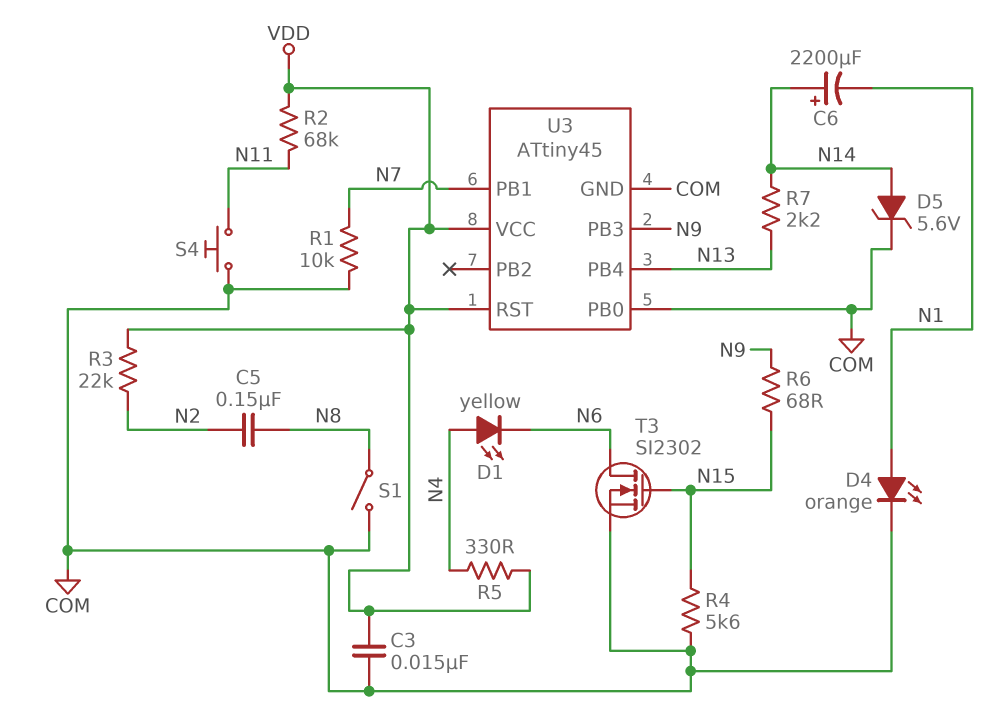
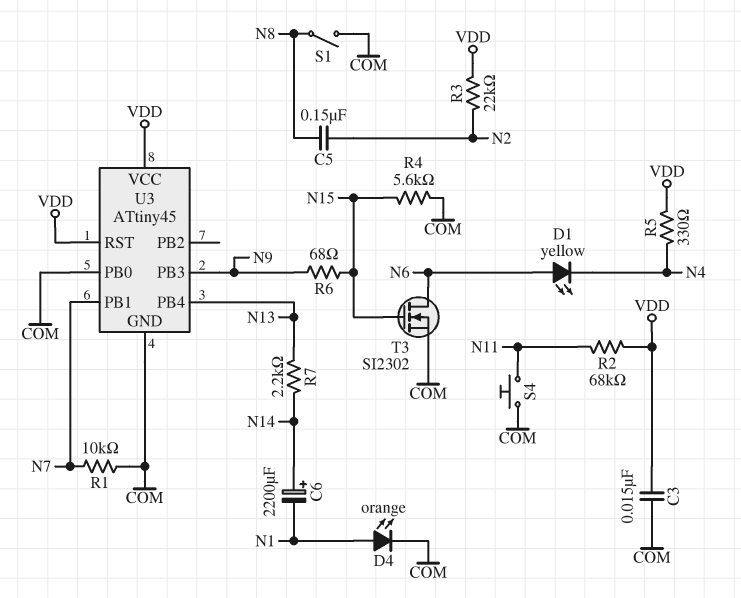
D1: LED yellow (A N4, K N6) -> LED yellow (A N6, K N4)
D5: zener 5.6V (A N14, K COM) -> none

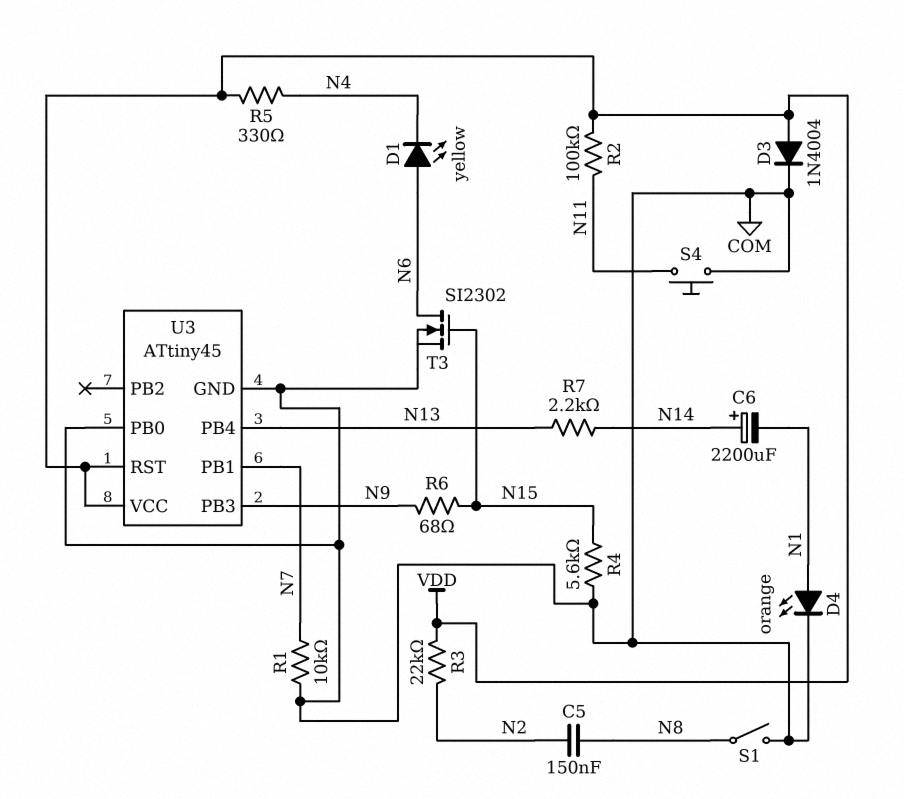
C3: 15nF (COM, VDD) -> none
D3: none -> diode 1N4004 (A VDD, K COM)
R2: 68k (N11, VDD) -> 100k (N11, VDD)

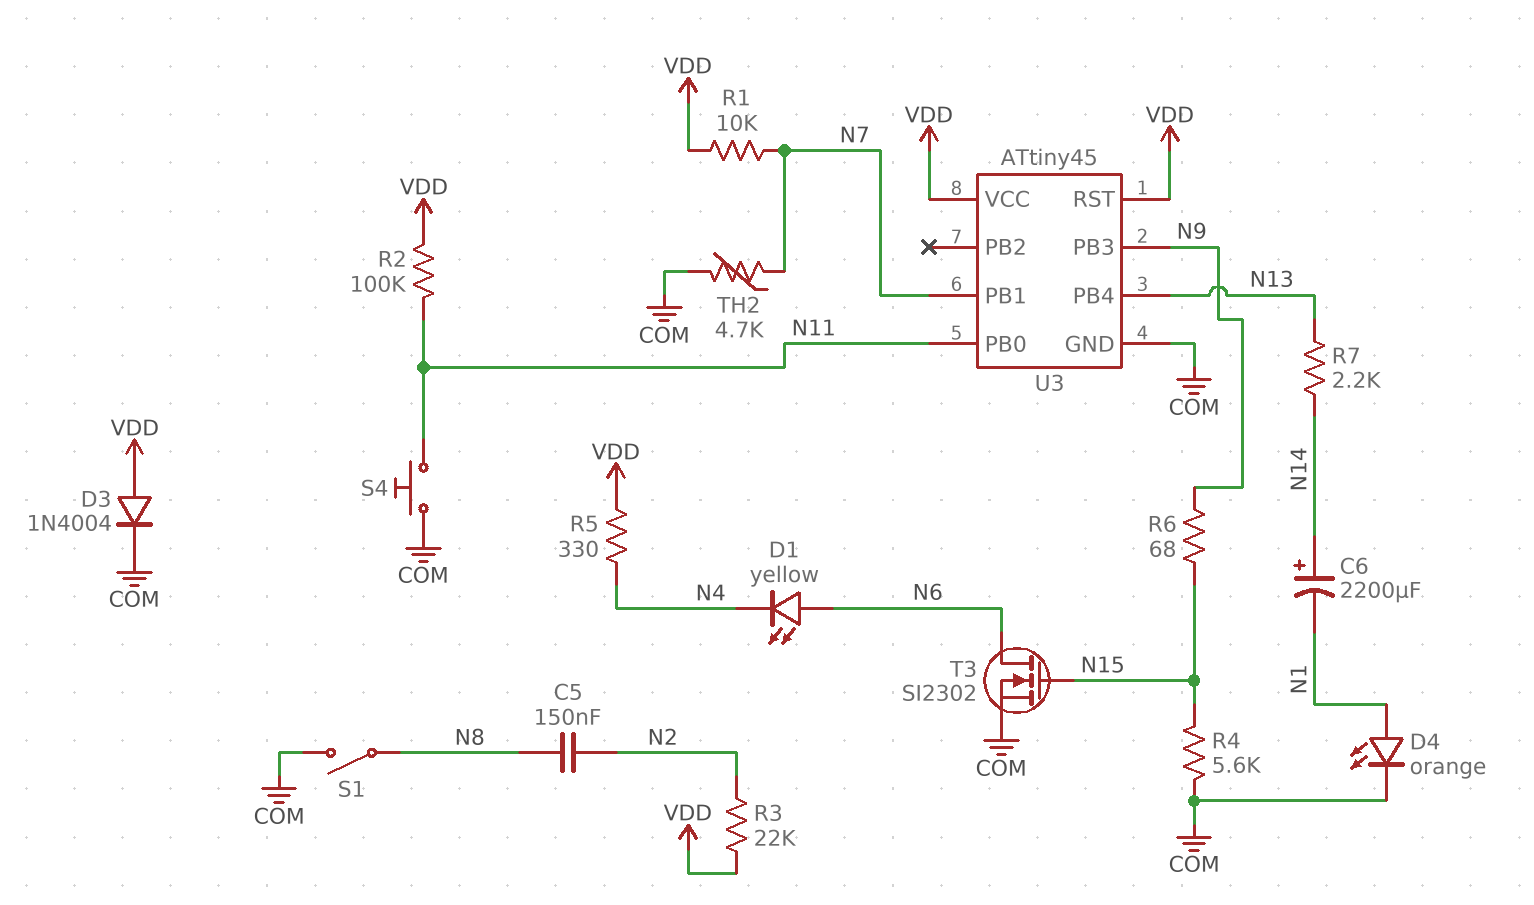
R1: 10k (COM, N7) -> 10k (N7, VDD)
TH2: none -> 4.7k (COM, N7)
U3 pin PB0: COM -> N11

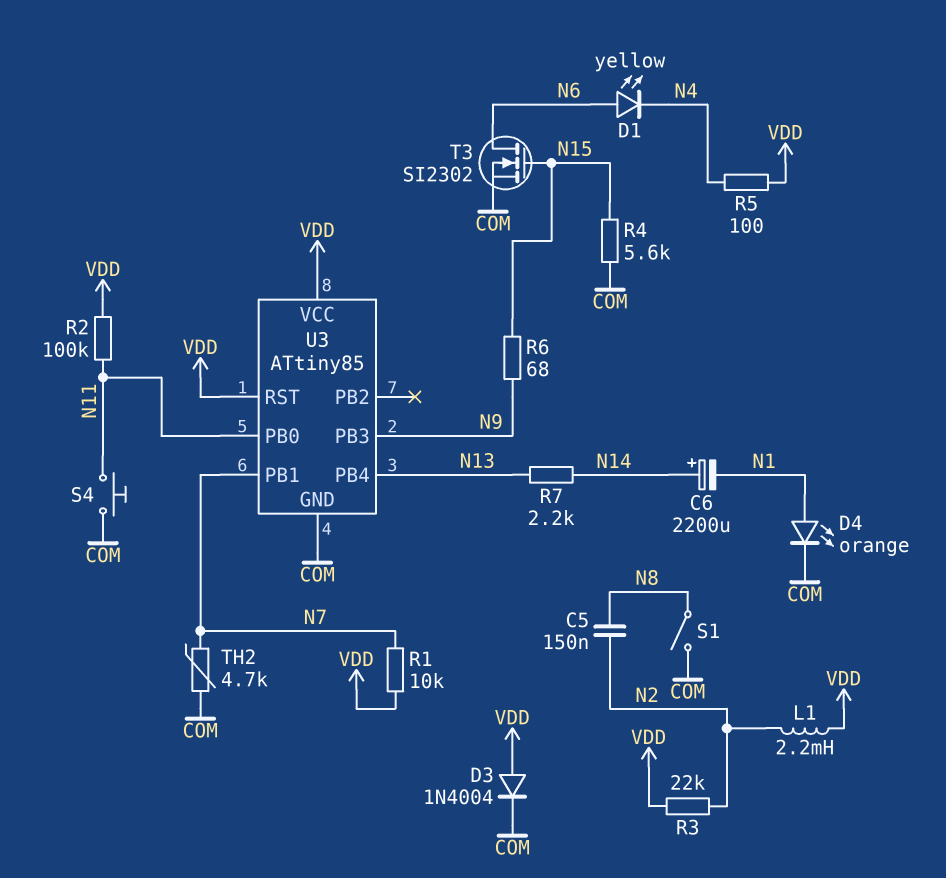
L1: none -> 2.2mH (N2, VDD)
R5: 330 (N4, VDD) -> 100 (N4, VDD)
U3: ATtiny45 -> ATtiny85

